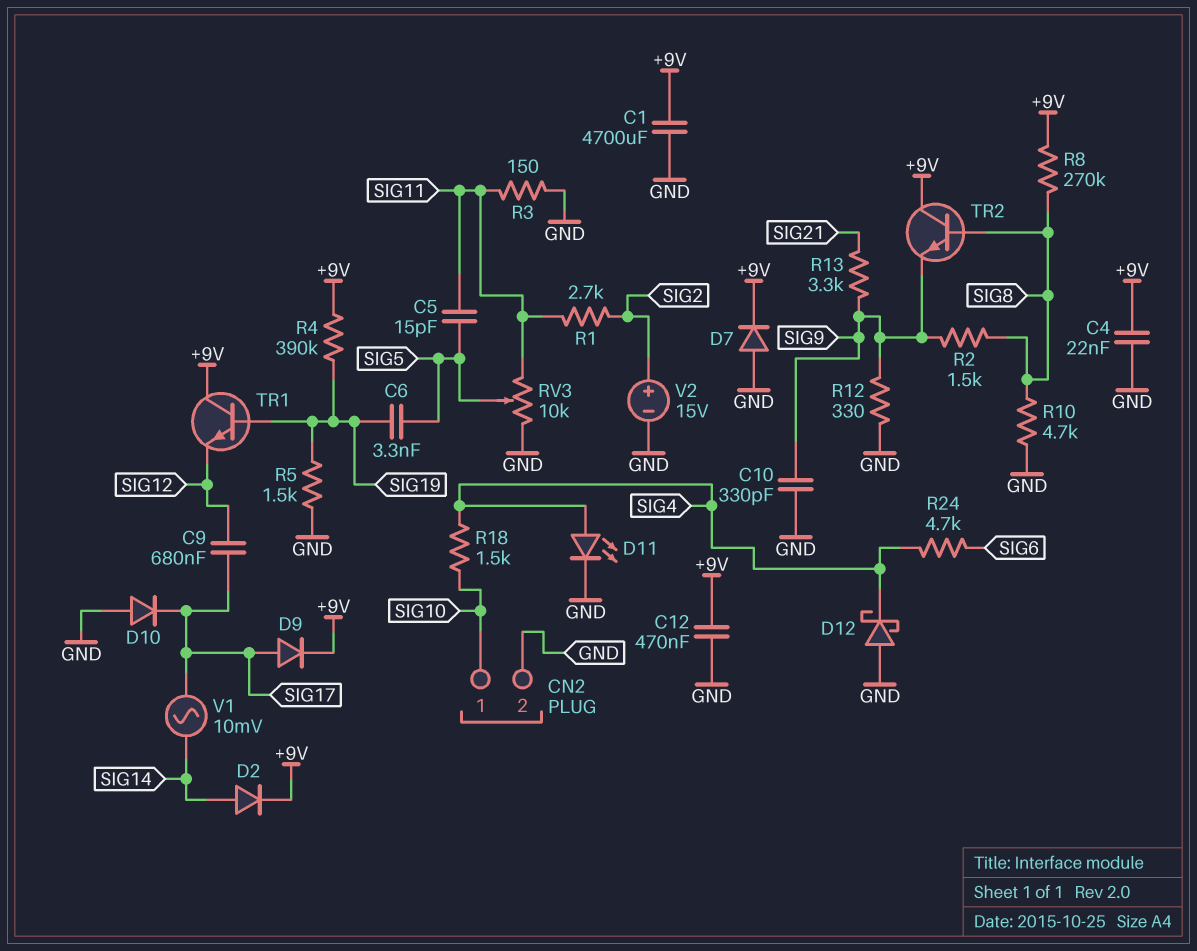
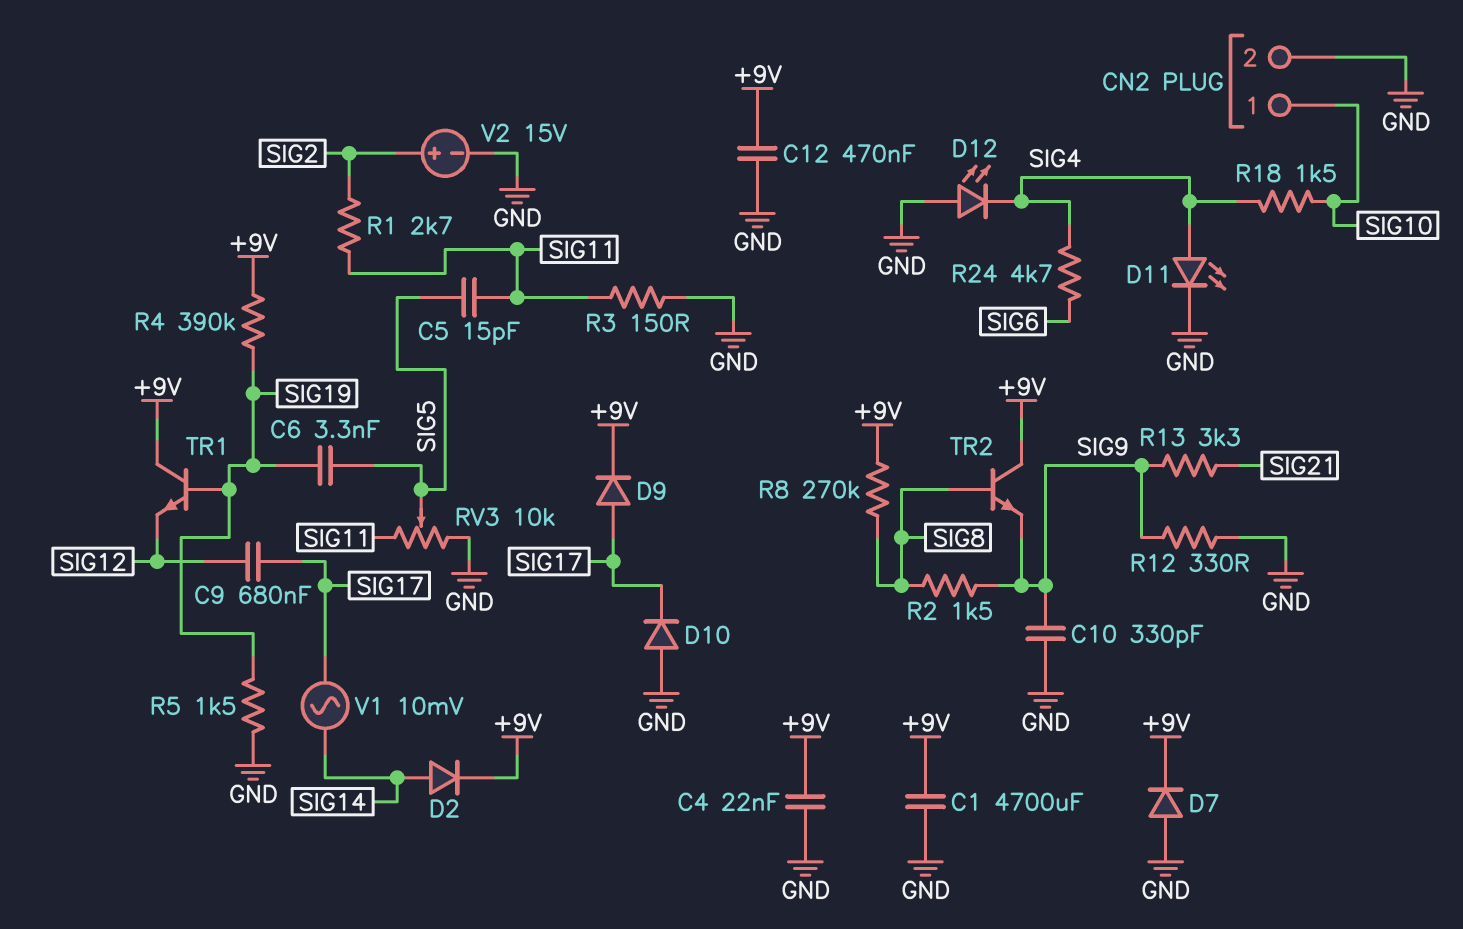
D12: schottky (A GND, K SIG4) -> LED (A GND, K SIG4)
R10: 4.7k (GND, SIG8) -> none

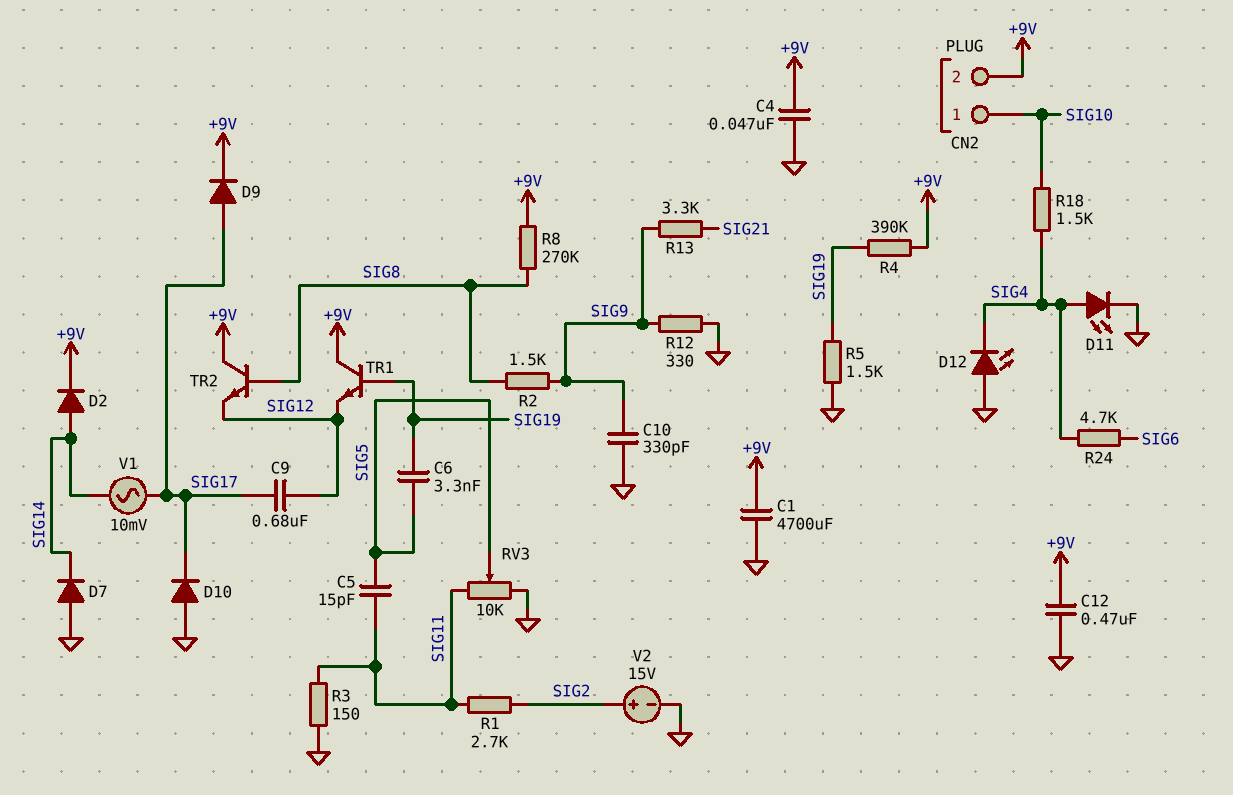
C4: 22nF (+9V, GND) -> 47nF (+9V, GND)
CN2 pin 2: GND -> +9V
D7: diode (A GND, K +9V) -> diode (A GND, K SIG14)
TR2: NPN (B SIG8, C +9V, E SIG9) -> NPN (B SIG8, C +9V, E SIG12)

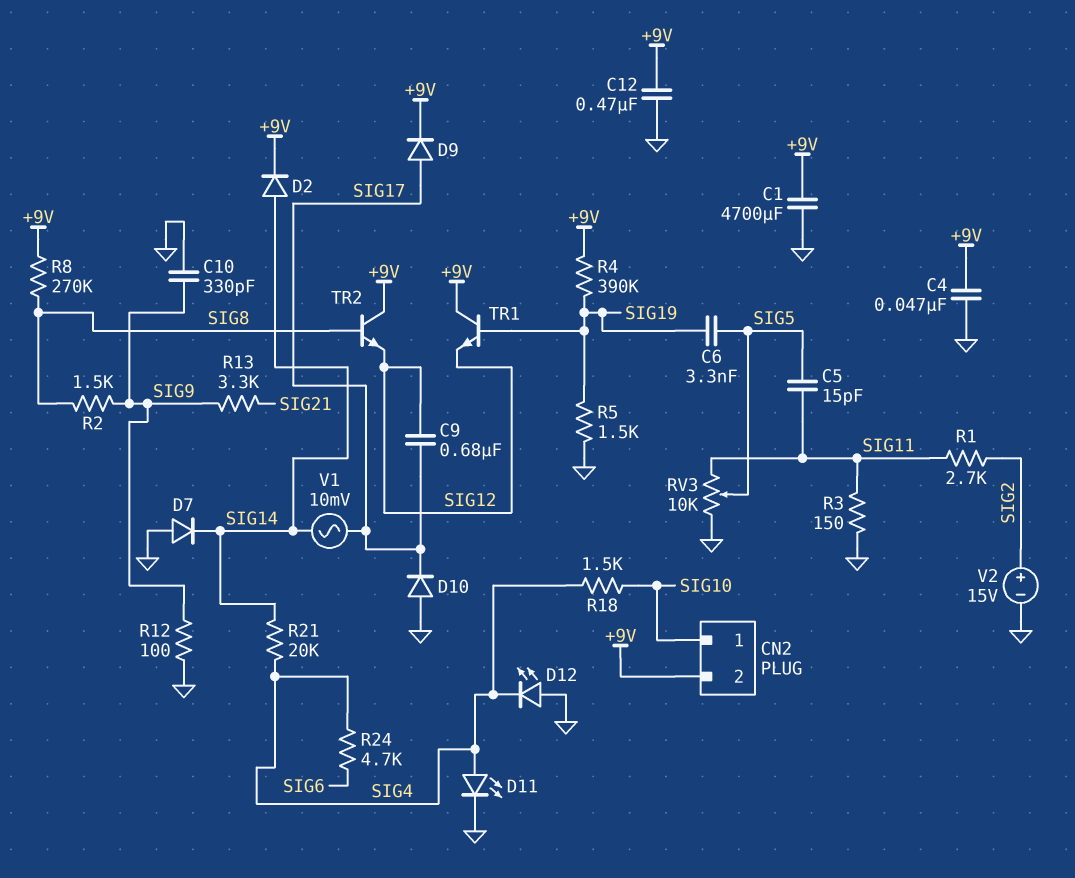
R12: 330 (GND, SIG9) -> 100 (GND, SIG9)
R21: none -> 20k (SIG4, SIG14)

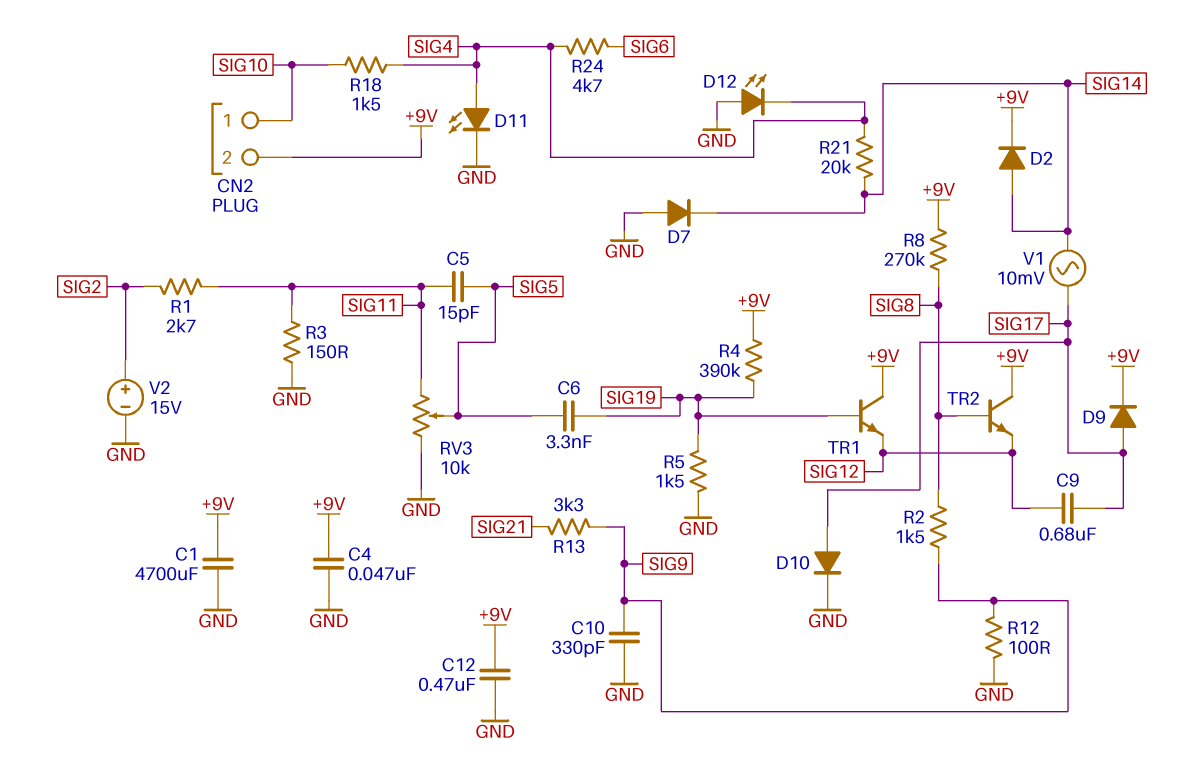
D10: diode (A GND, K SIG17) -> diode (A SIG17, K GND)

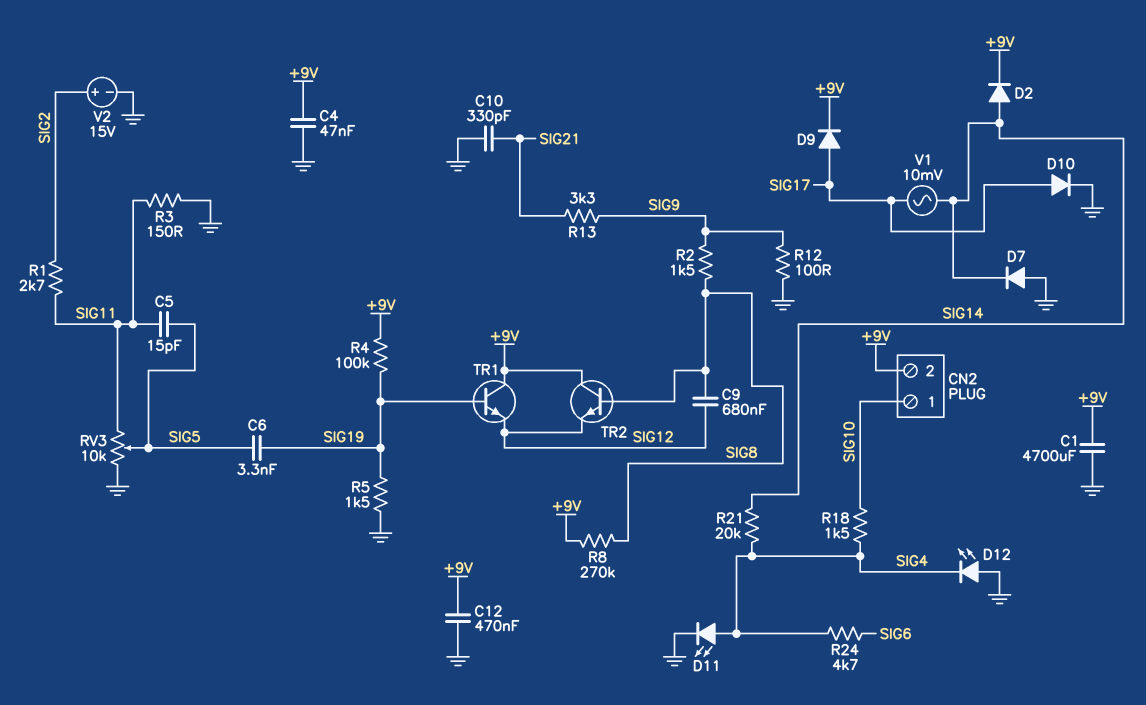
C9: 680nF (SIG12, SIG17) -> 680nF (SIG8, SIG12)
C10: 330pF (GND, SIG9) -> 330pF (GND, SIG21)
R4: 390k (+9V, SIG19) -> 100k (+9V, SIG19)

